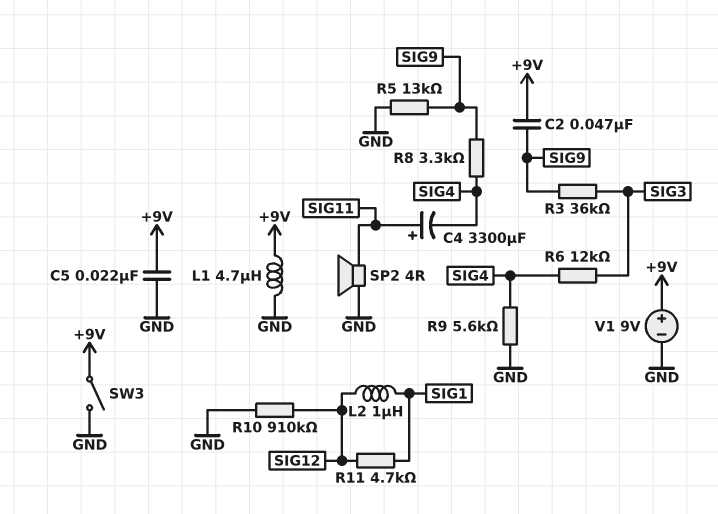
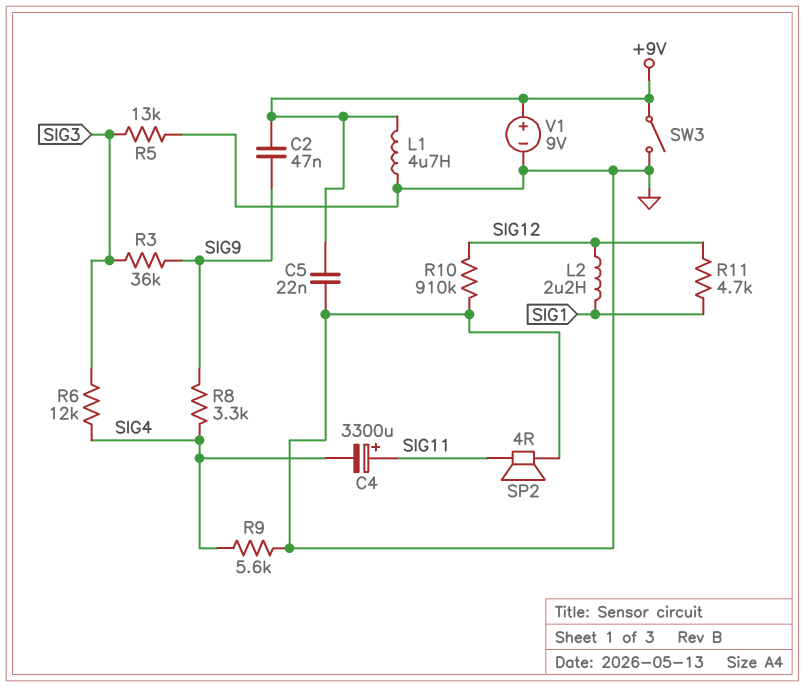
L2: 1uH (SIG1, SIG12) -> 2.2uH (SIG1, SIG12)
R5: 13k (GND, SIG9) -> 13k (GND, SIG3)

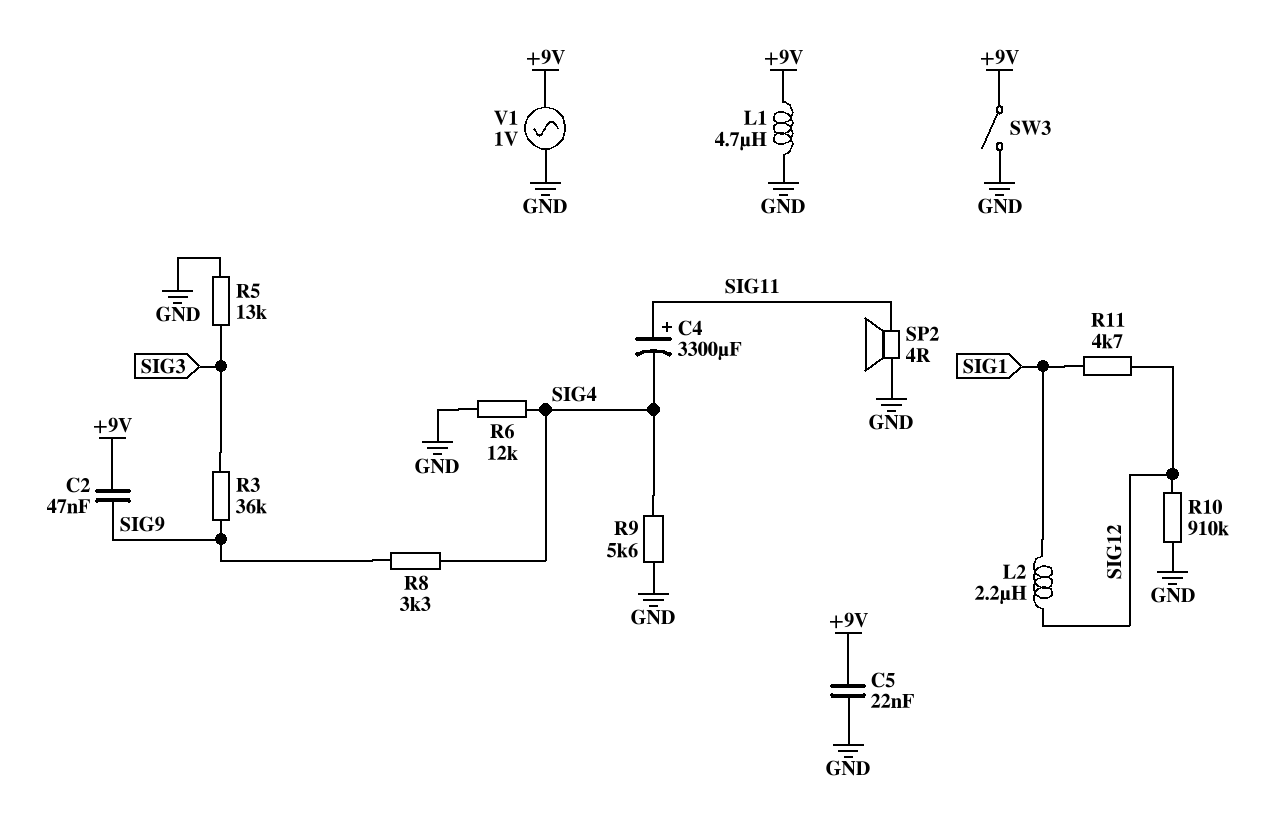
R6: 12k (SIG3, SIG4) -> 12k (GND, SIG4)
V1: 9V (plus +9V, minus GND) -> AC 1V (+9V, GND)

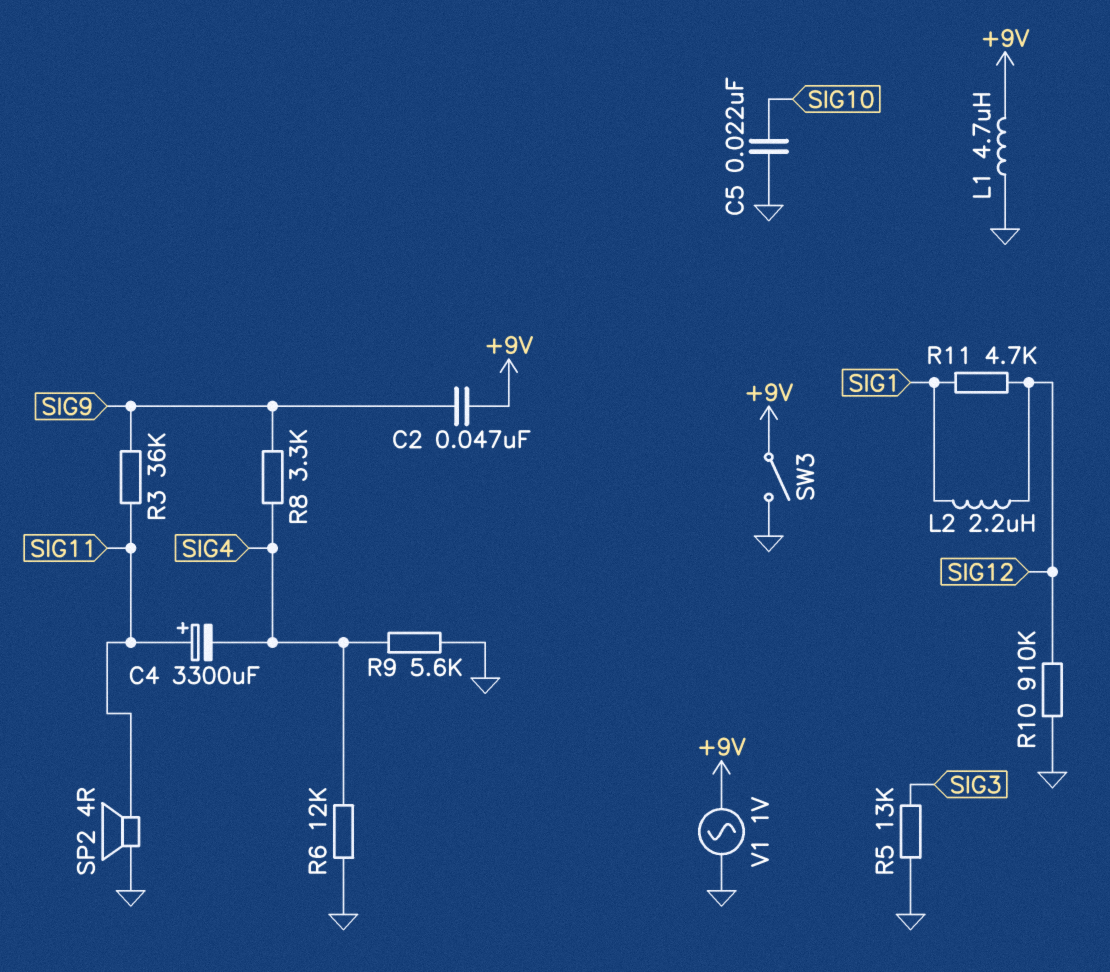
C5: 22nF (+9V, GND) -> 22nF (GND, SIG10)
R3: 36k (SIG3, SIG9) -> 36k (SIG9, SIG11)

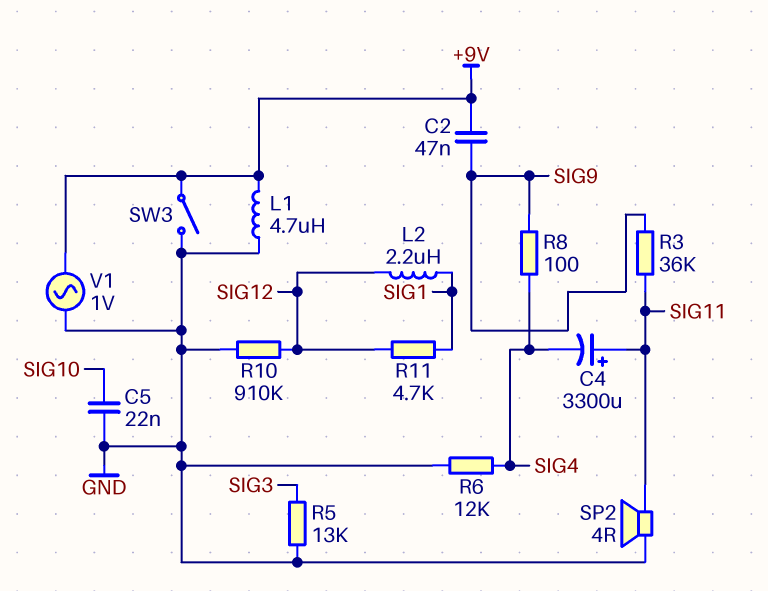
R8: 3.3k (SIG4, SIG9) -> 100 (SIG4, SIG9)
R9: 5.6k (GND, SIG4) -> none

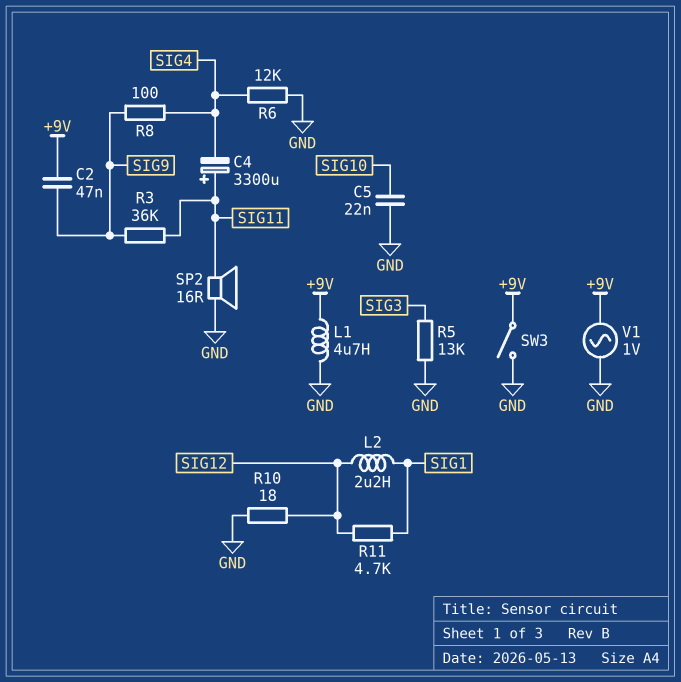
R10: 910k (GND, SIG12) -> 18 (GND, SIG12)
SP2: speaker 4R (GND, SIG11) -> speaker 16R (GND, SIG11)

